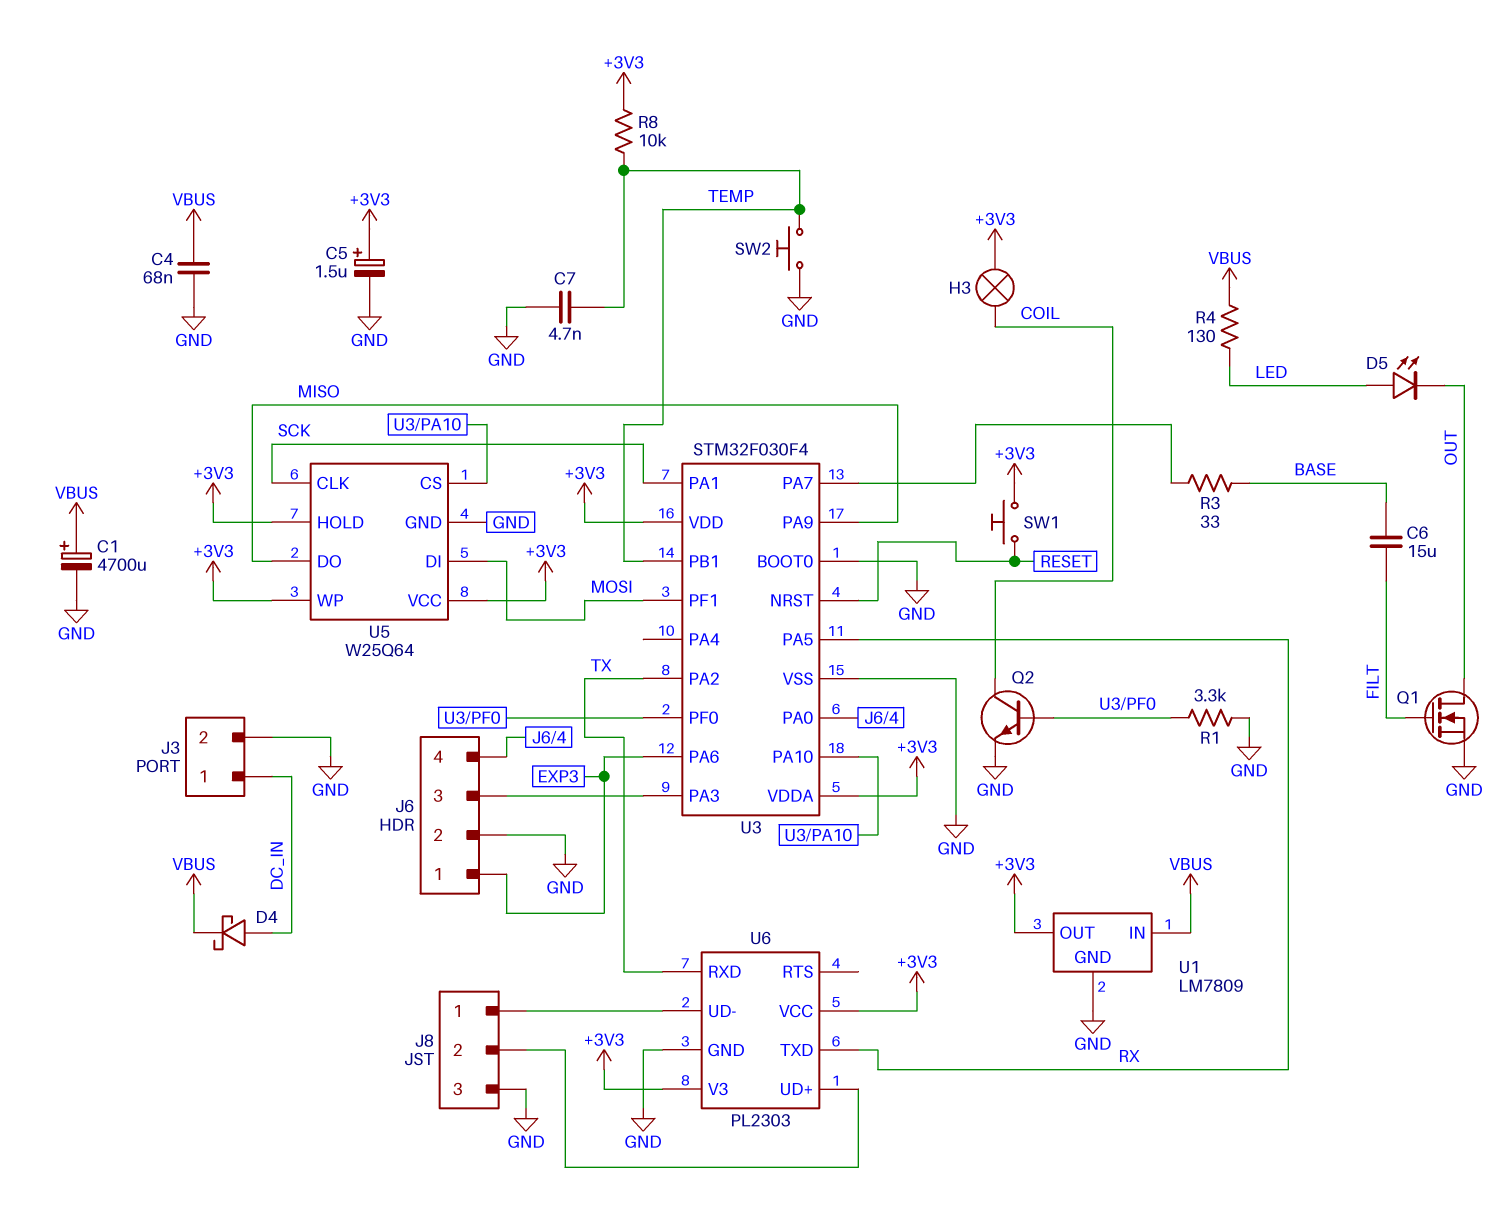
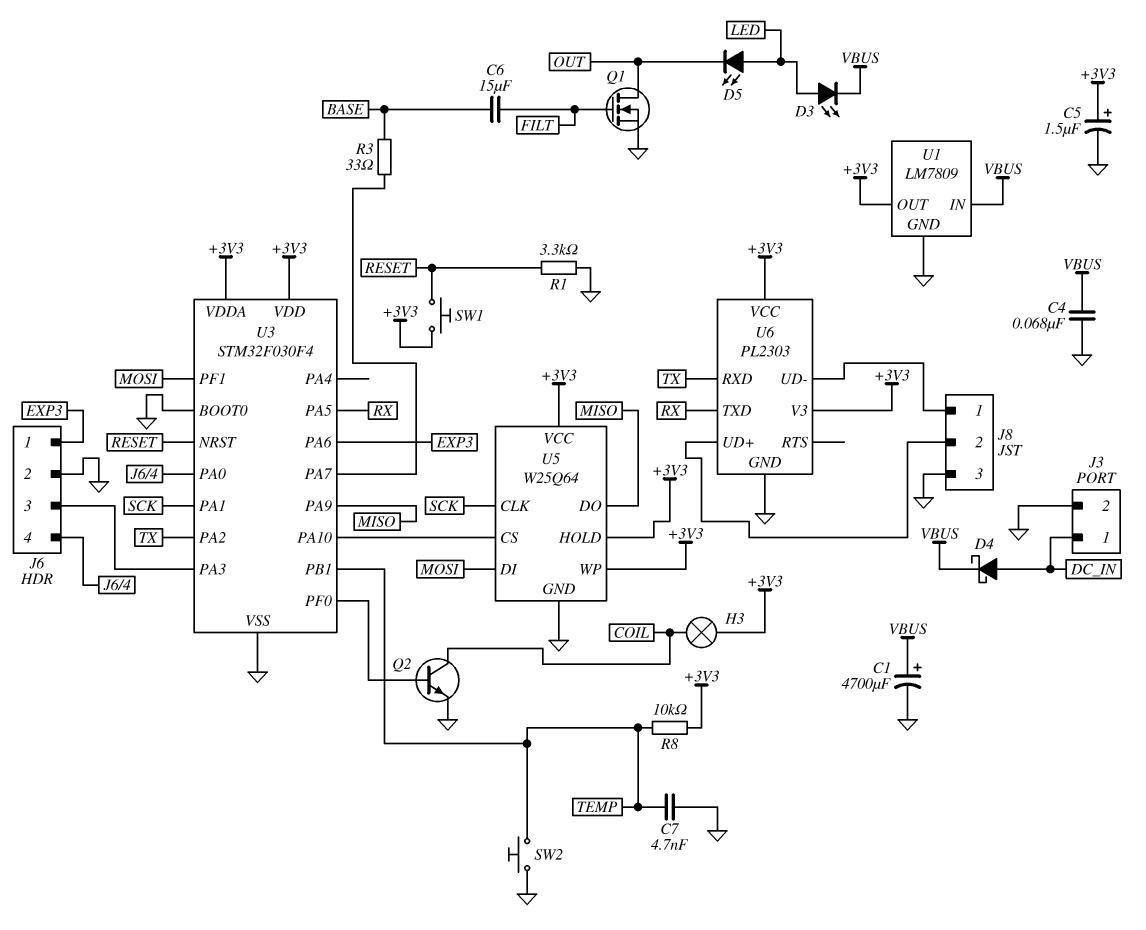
D3: none -> LED (A LED, K VBUS)
R1: 3.3k (GND, U3/PF0) -> 3.3k (GND, RESET)
R4: 130 (LED, VBUS) -> none

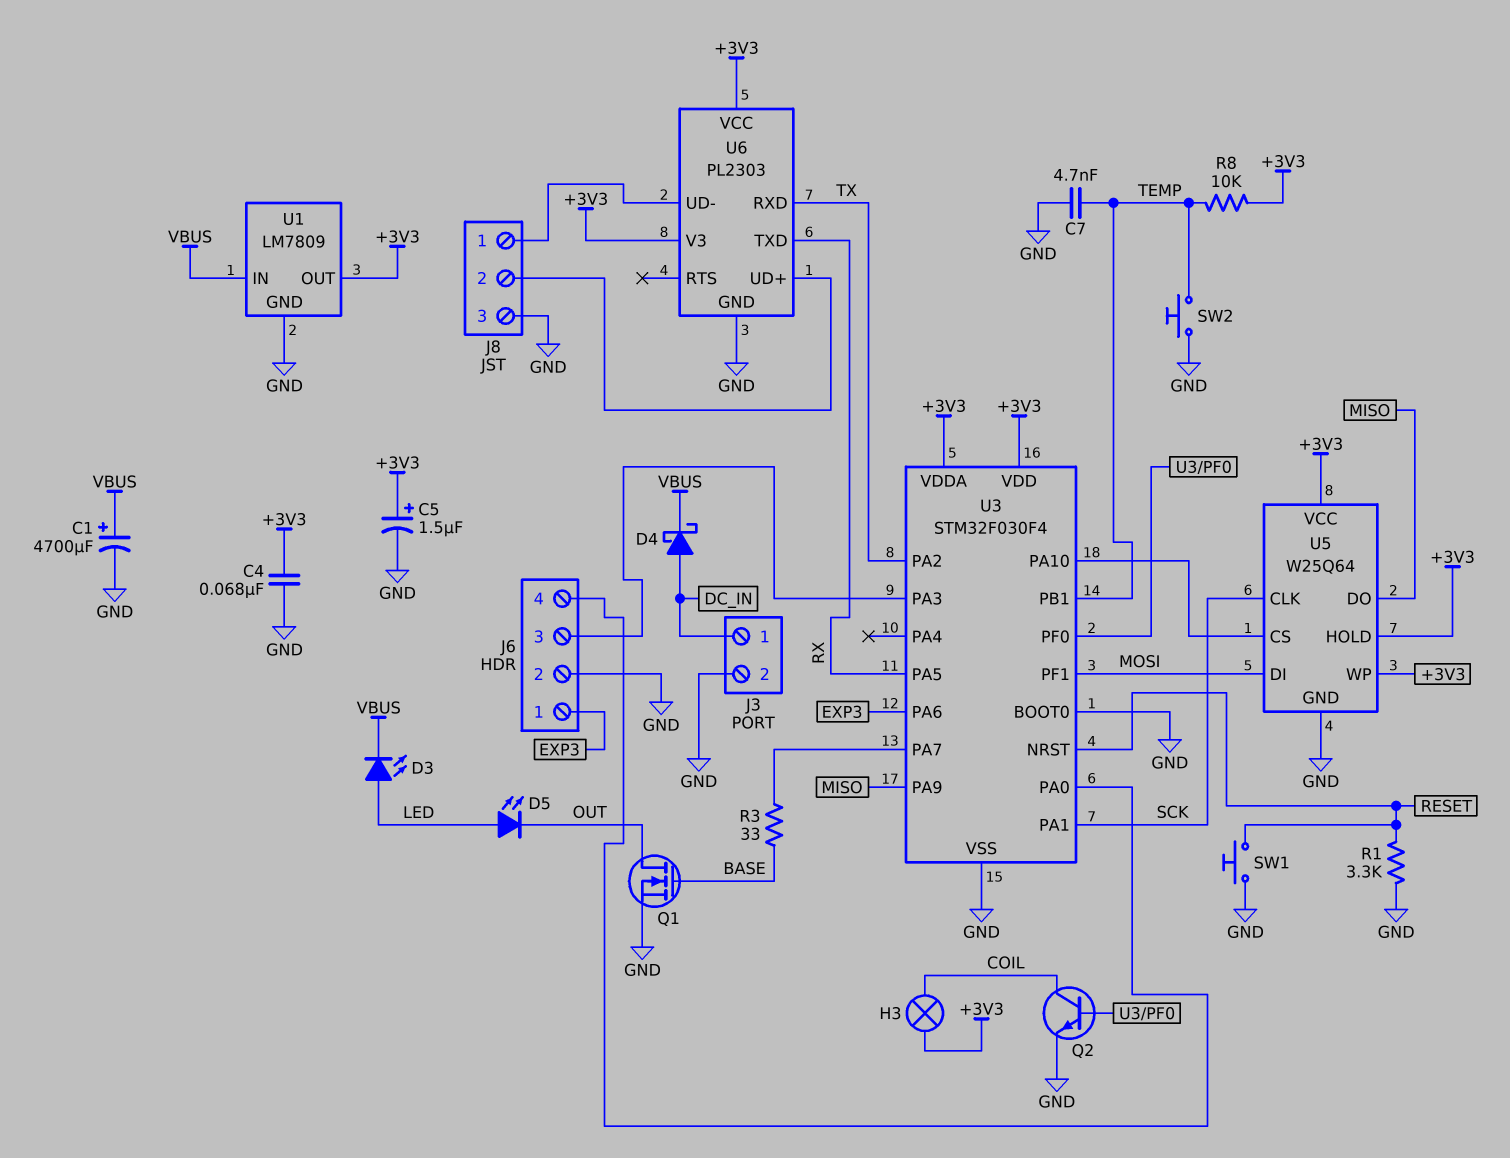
C4: 68nF (GND, VBUS) -> 68nF (+3V3, GND)
C6: 15uF (BASE, FILT) -> none
Q1: NMOS (G FILT, D OUT, S GND) -> NMOS (G BASE, D OUT, S GND)
SW1: button (+3V3, RESET) -> button (GND, RESET)

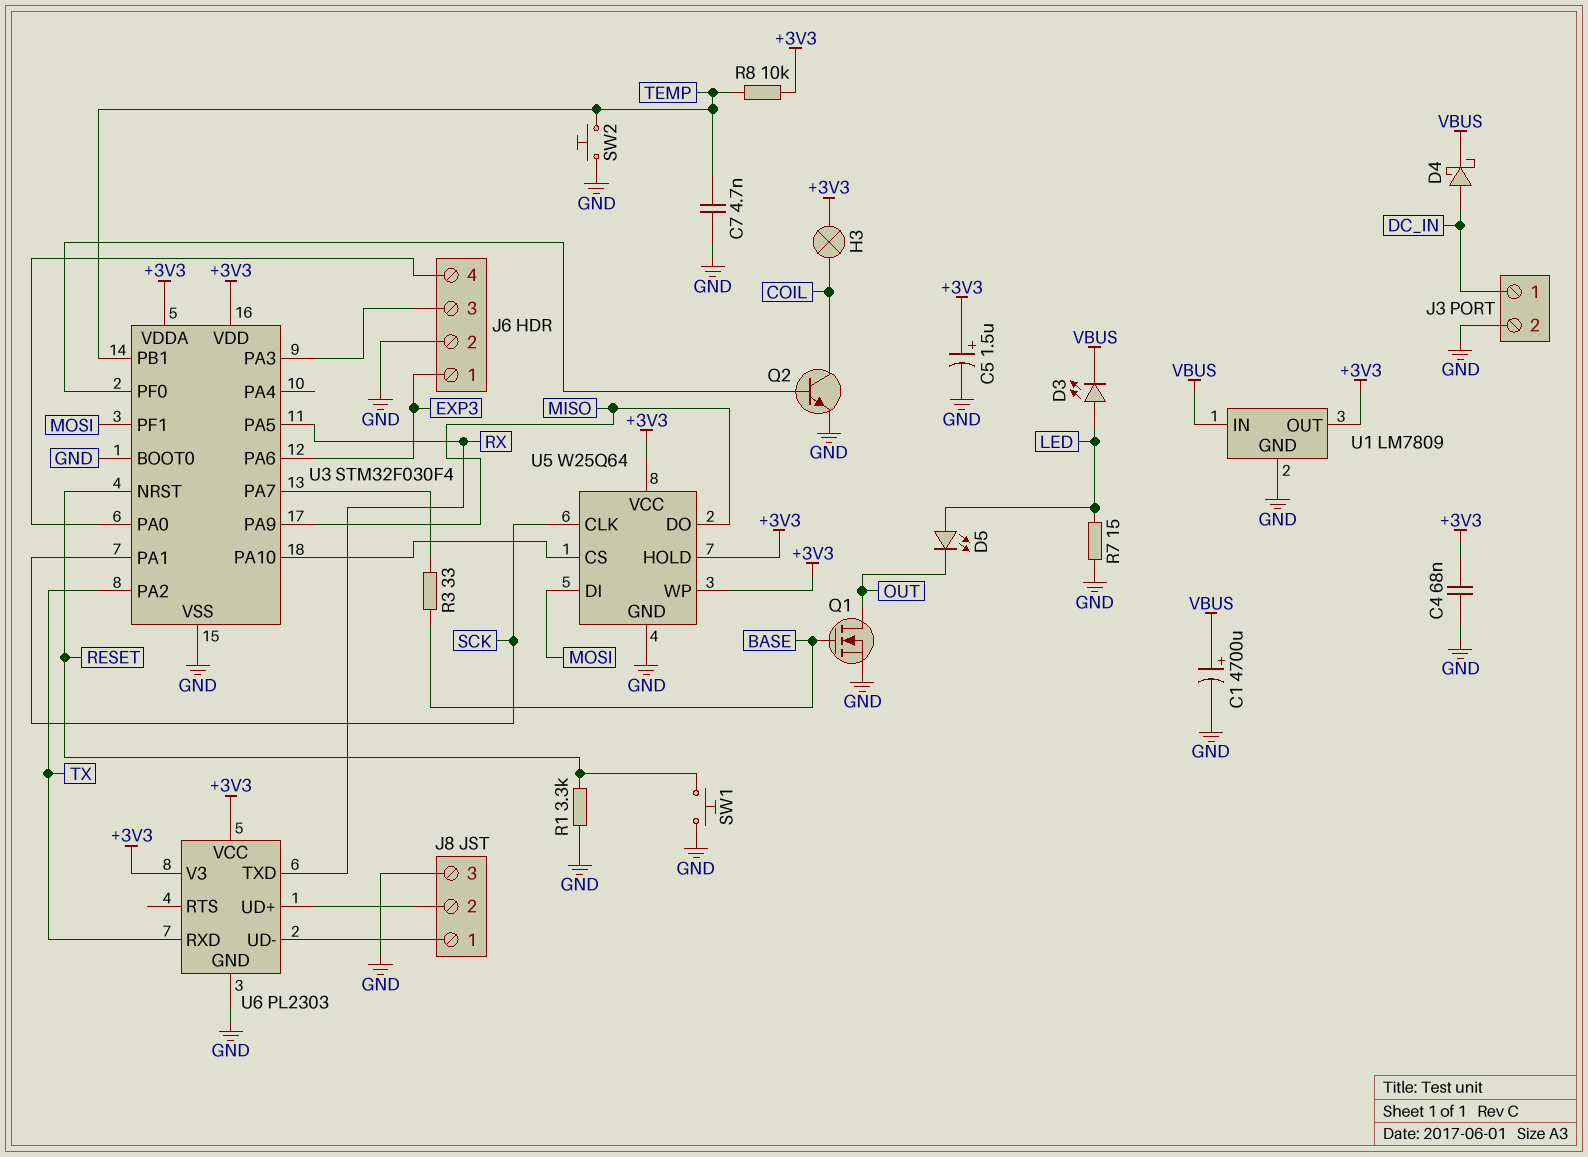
R7: none -> 15 (GND, LED)

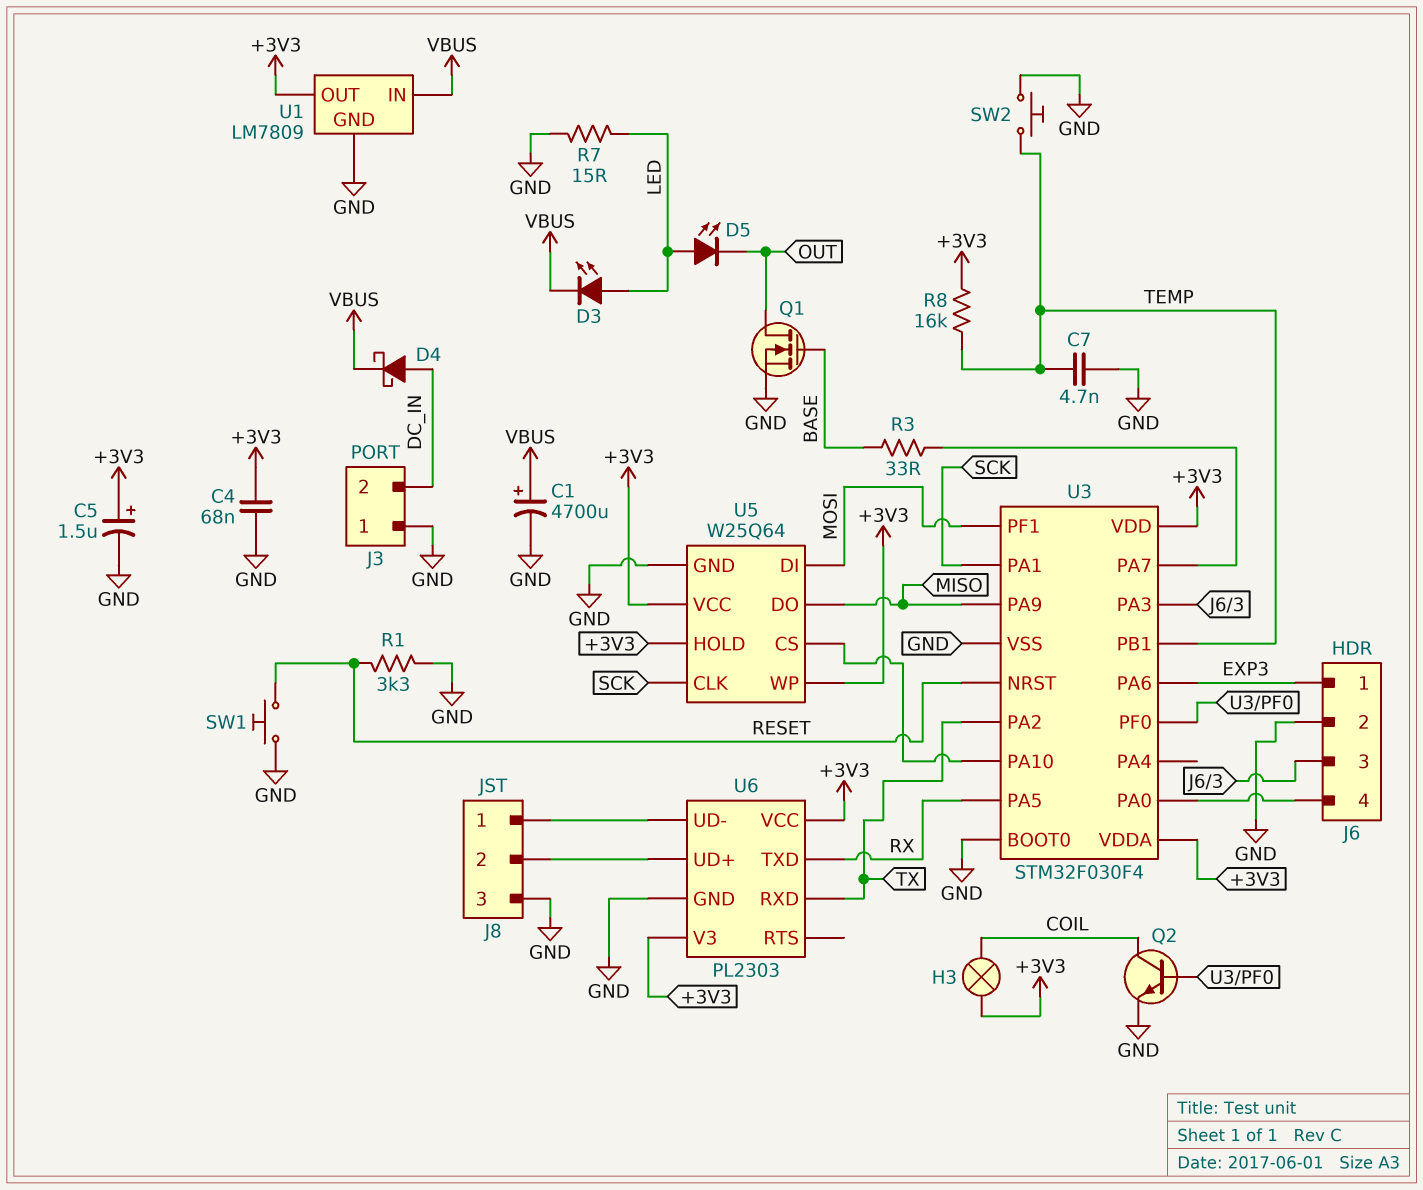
J3 pin 1: DC_IN -> GND
J3 pin 2: GND -> DC_IN
R8: 10k (+3V3, TEMP) -> 16k (+3V3, TEMP)

